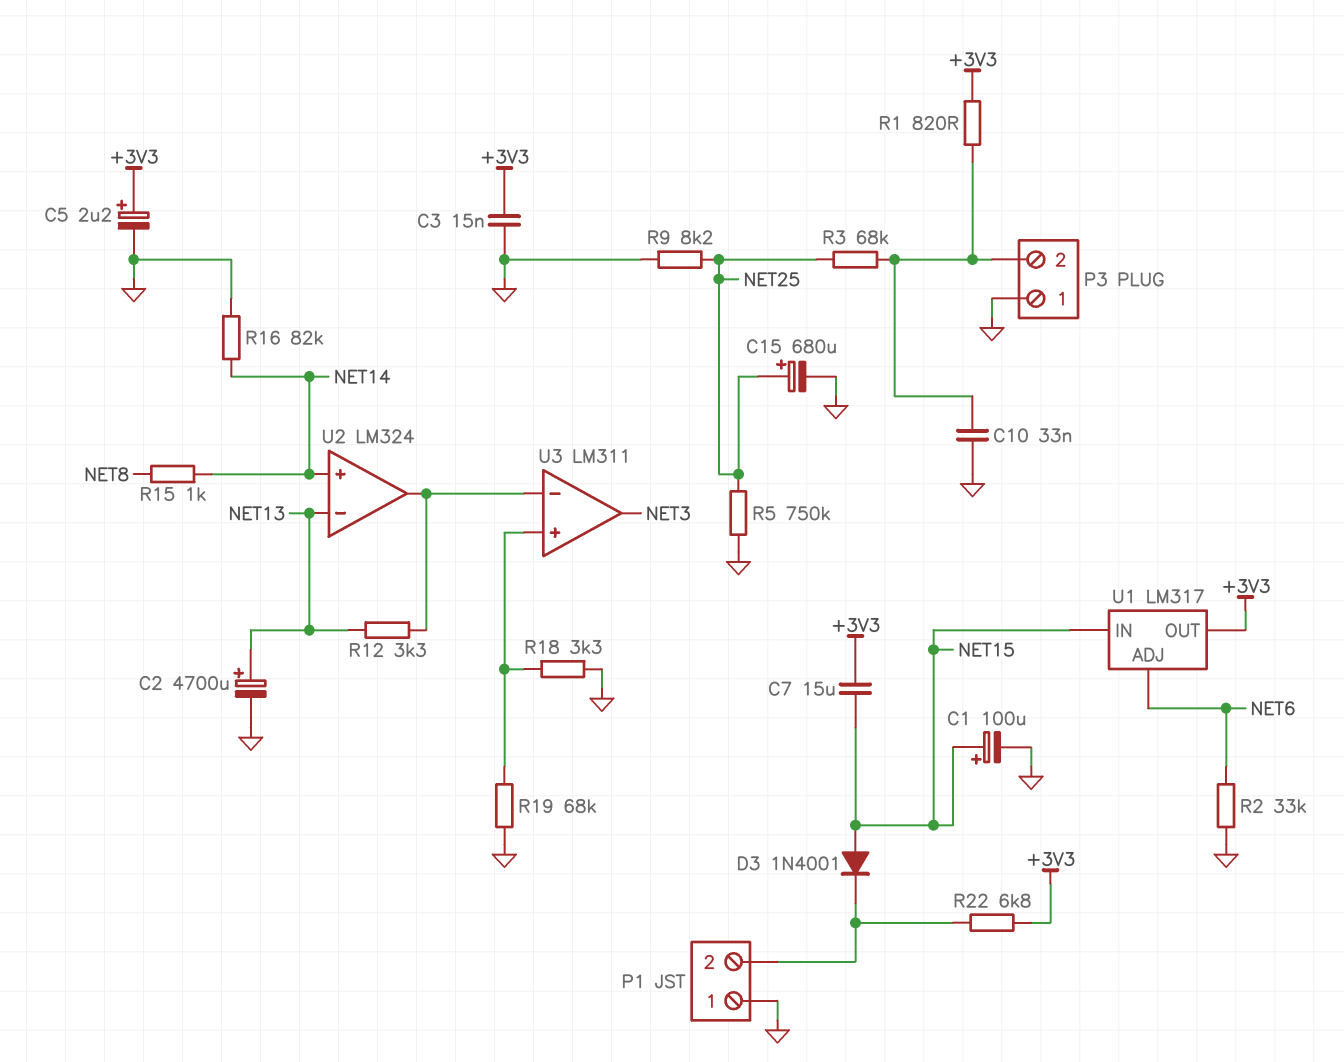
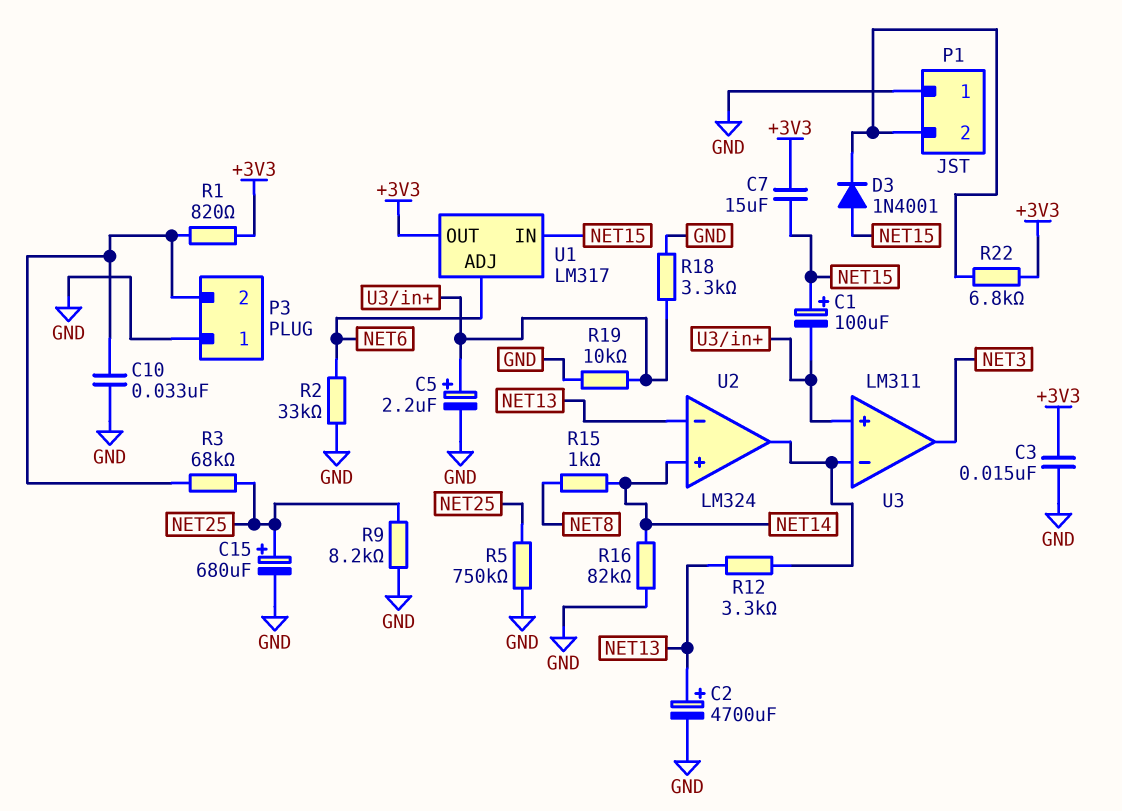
C1: 100uF (plus NET15, minus GND) -> 100uF (plus NET15, minus U3/in+)
C5: 2.2uF (plus +3V3, minus GND) -> 2.2uF (plus U3/in+, minus GND)
R19: 68k (GND, U3/in+) -> 10k (GND, U3/in+)

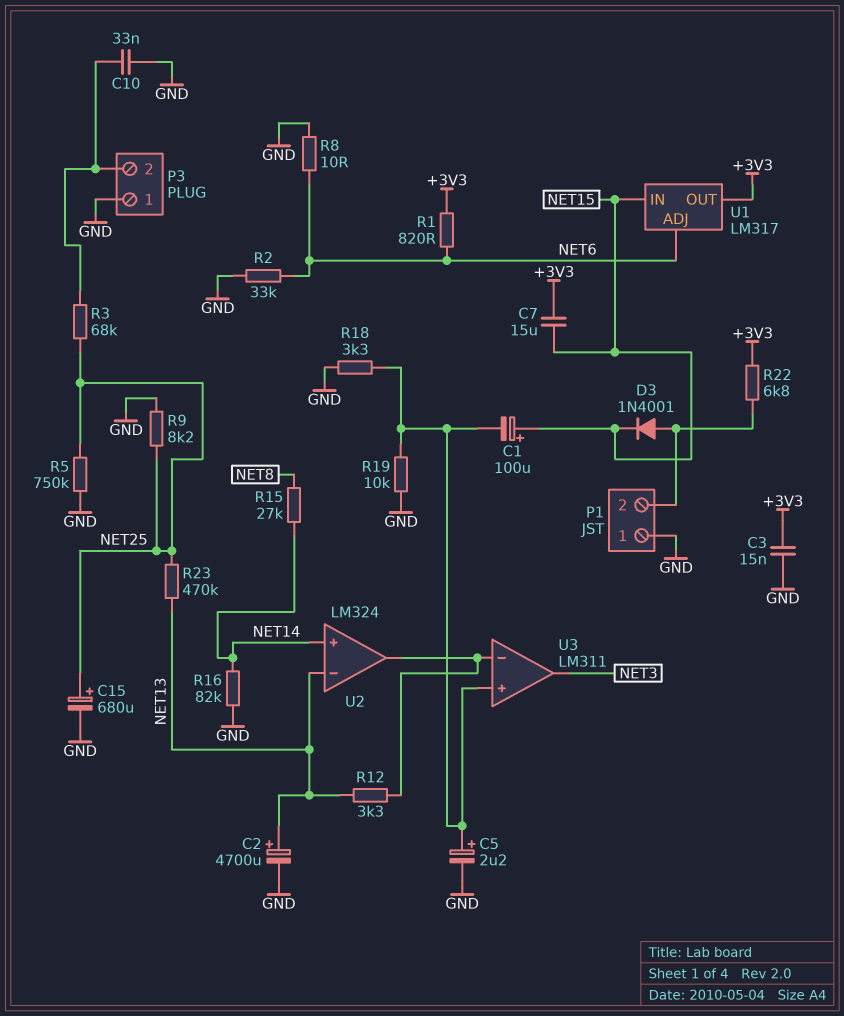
D3: diode 1N4001 (A NET15, K P1/2) -> diode 1N4001 (A P1/2, K NET15)
R1: 820 (+3V3, P3/2) -> 820 (+3V3, NET6)
R8: none -> 10 (GND, NET6)
R15: 1k (NET8, NET14) -> 27k (NET8, NET14)
R23: none -> 470k (NET13, NET25)

